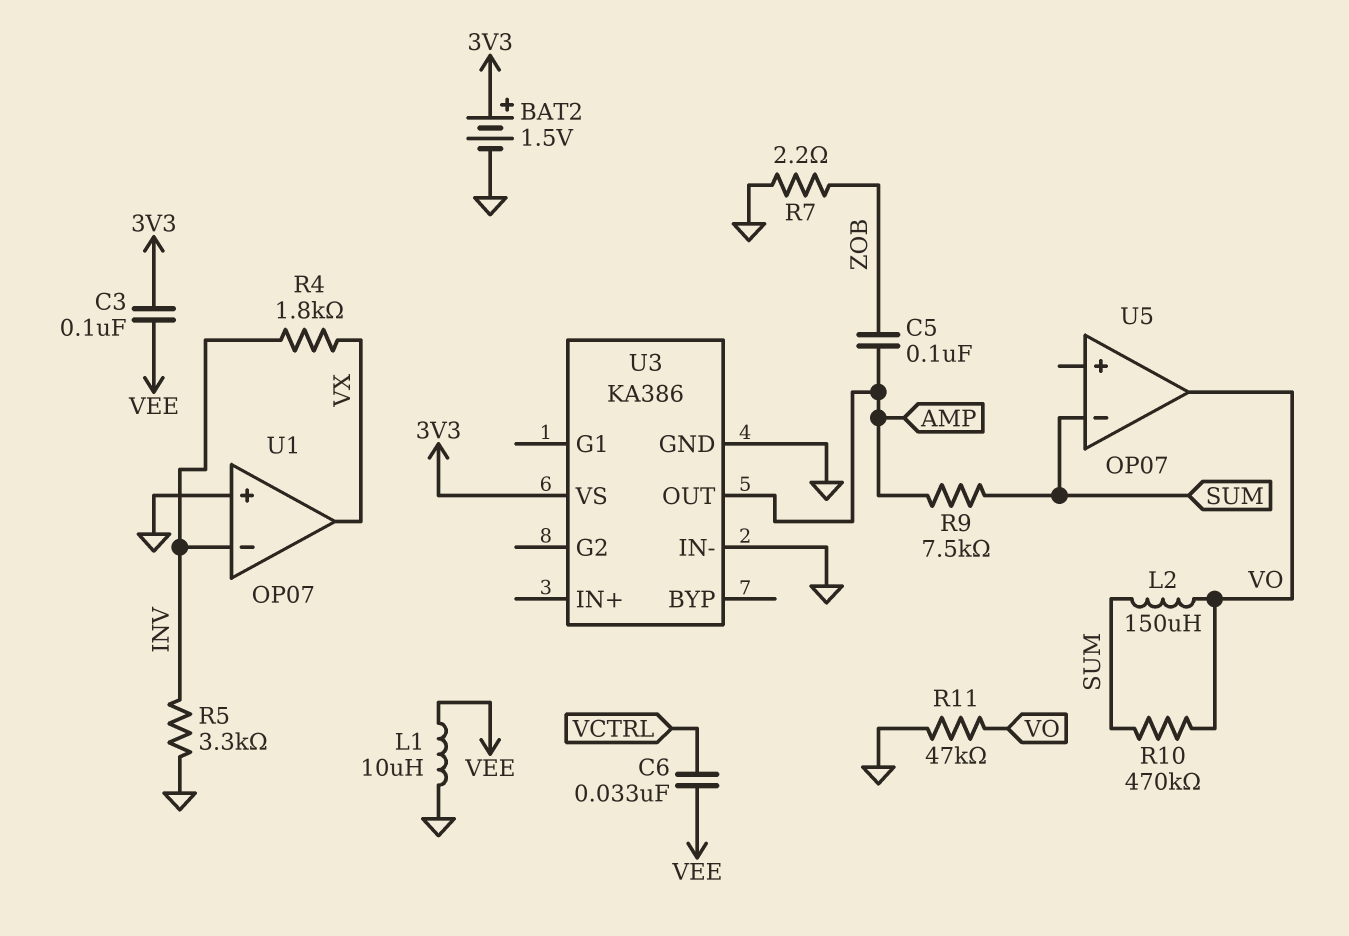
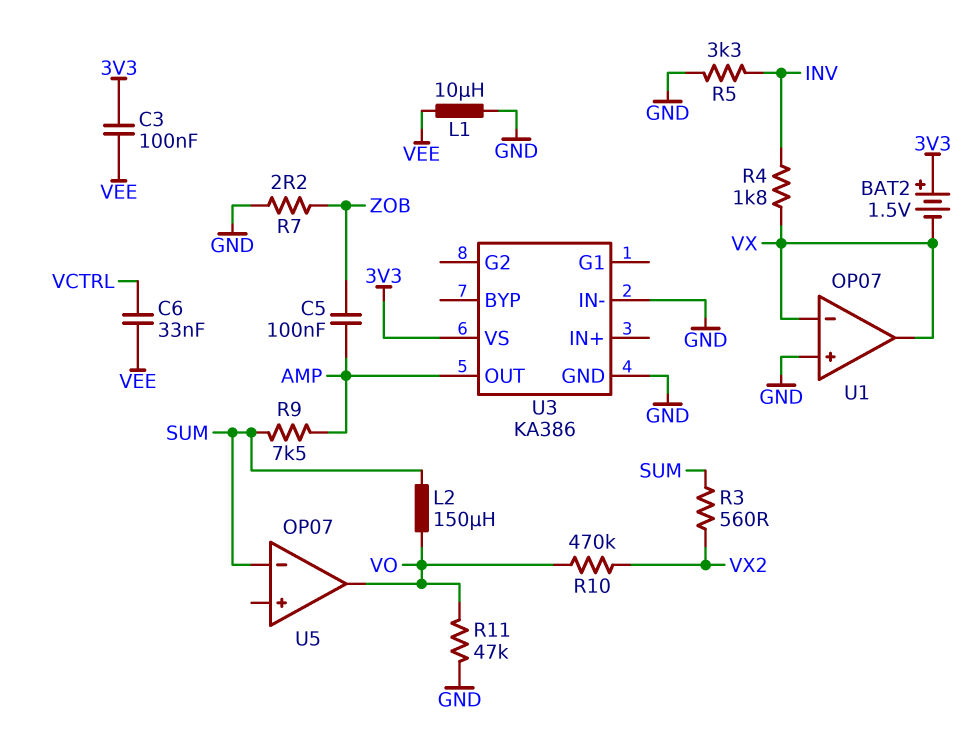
BAT2: 1.5V (plus 3V3, minus GND) -> 1.5V (plus 3V3, minus VX)
R3: none -> 560 (SUM, VX2)
R10: 470k (SUM, VO) -> 470k (VO, VX2)
U1 pin in-: INV -> VX

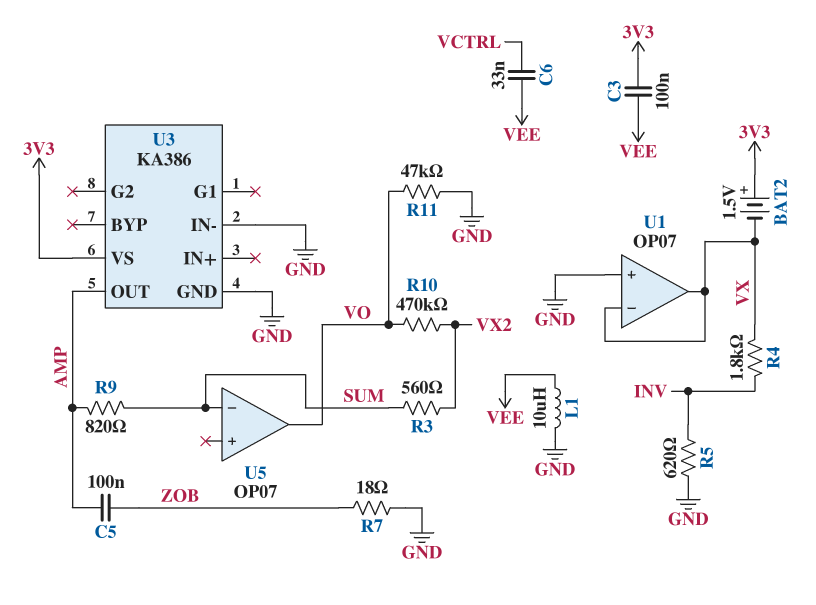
L2: 150uH (SUM, VO) -> none
R5: 3.3k (GND, INV) -> 620 (GND, INV)
R7: 2.2 (GND, ZOB) -> 18 (GND, ZOB)
R9: 7.5k (AMP, SUM) -> 820 (AMP, SUM)

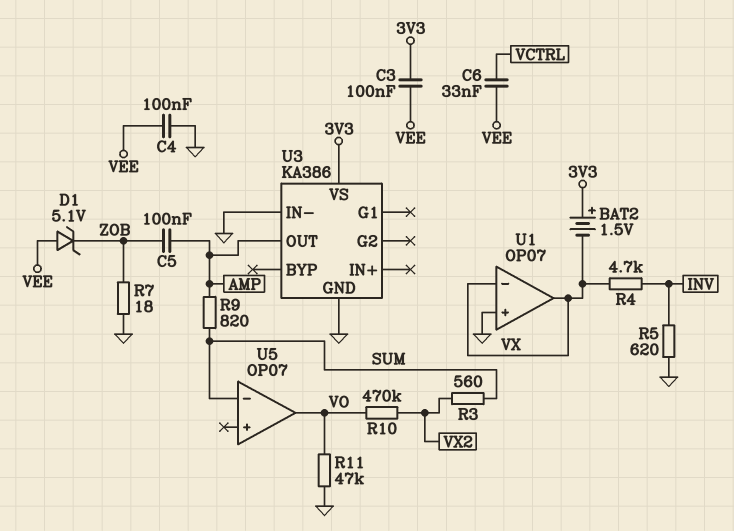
C4: none -> 100nF (GND, VEE)
D1: none -> zener 5.1V (A VEE, K ZOB)
L1: 10uH (GND, VEE) -> none
R4: 1.8k (INV, VX) -> 4.7k (INV, VX)

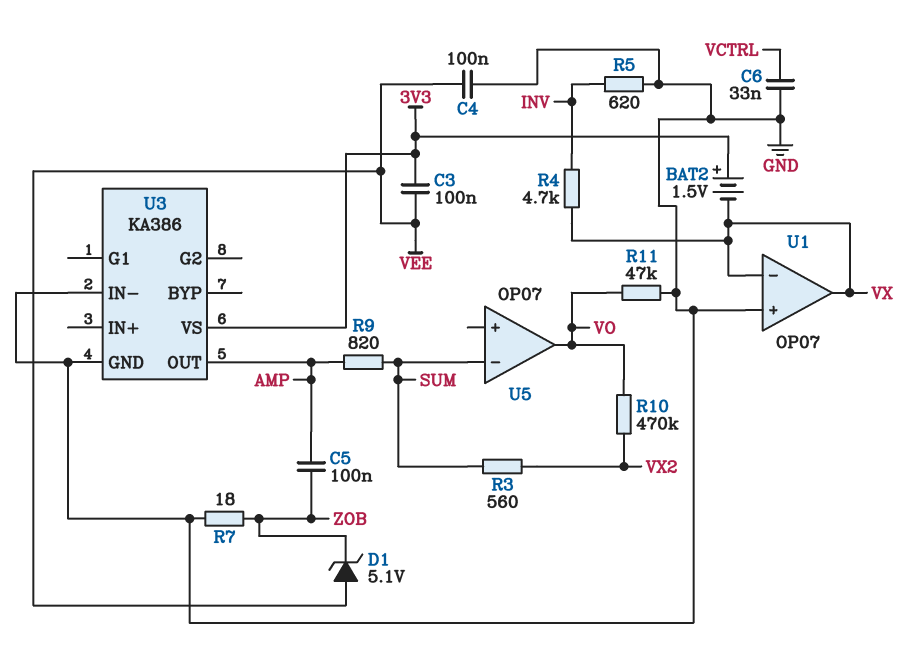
C6: 33nF (VCTRL, VEE) -> 33nF (GND, VCTRL)

